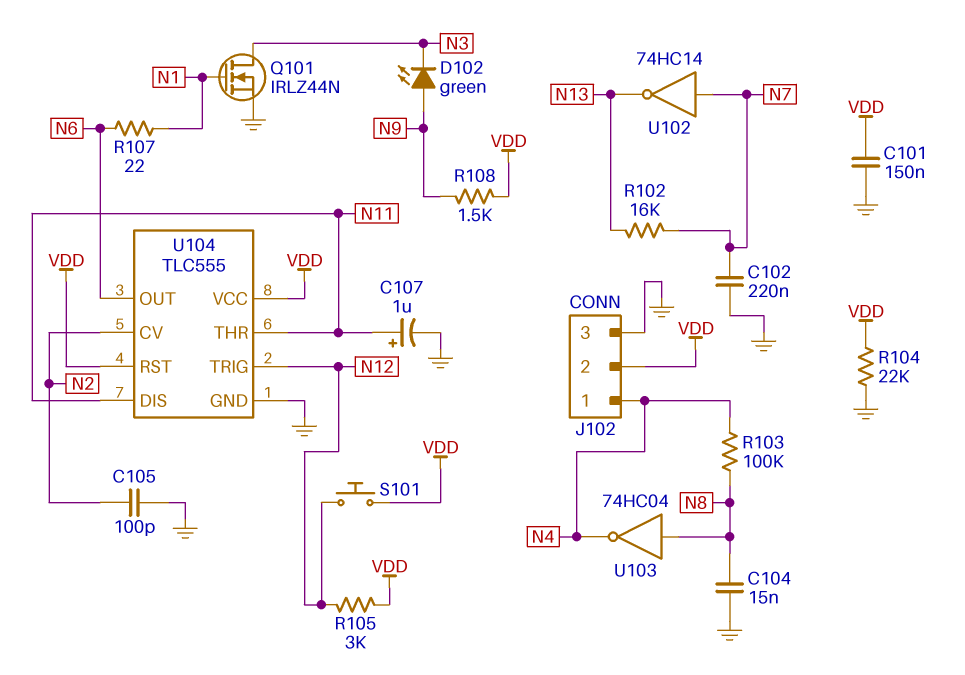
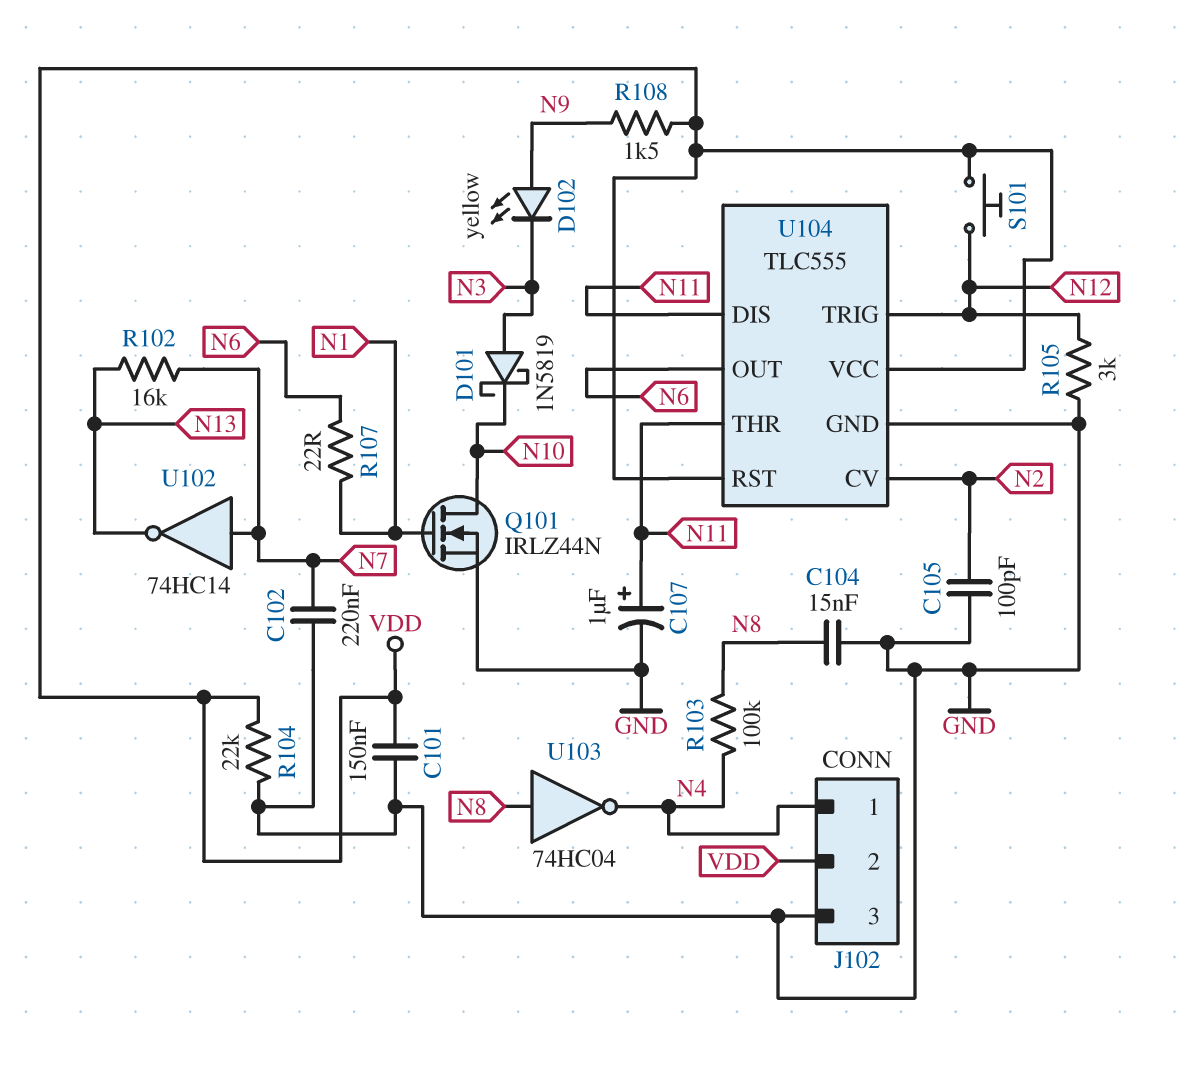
D101: none -> schottky 1N5819 (A N3, K N10)
D102: LED green (A N9, K N3) -> LED yellow (A N9, K N3)
Q101: NMOS IRLZ44N (G N1, D N3, S GND) -> NMOS IRLZ44N (G N1, D N10, S GND)
R105: 3k (N12, VDD) -> 3k (GND, N12)

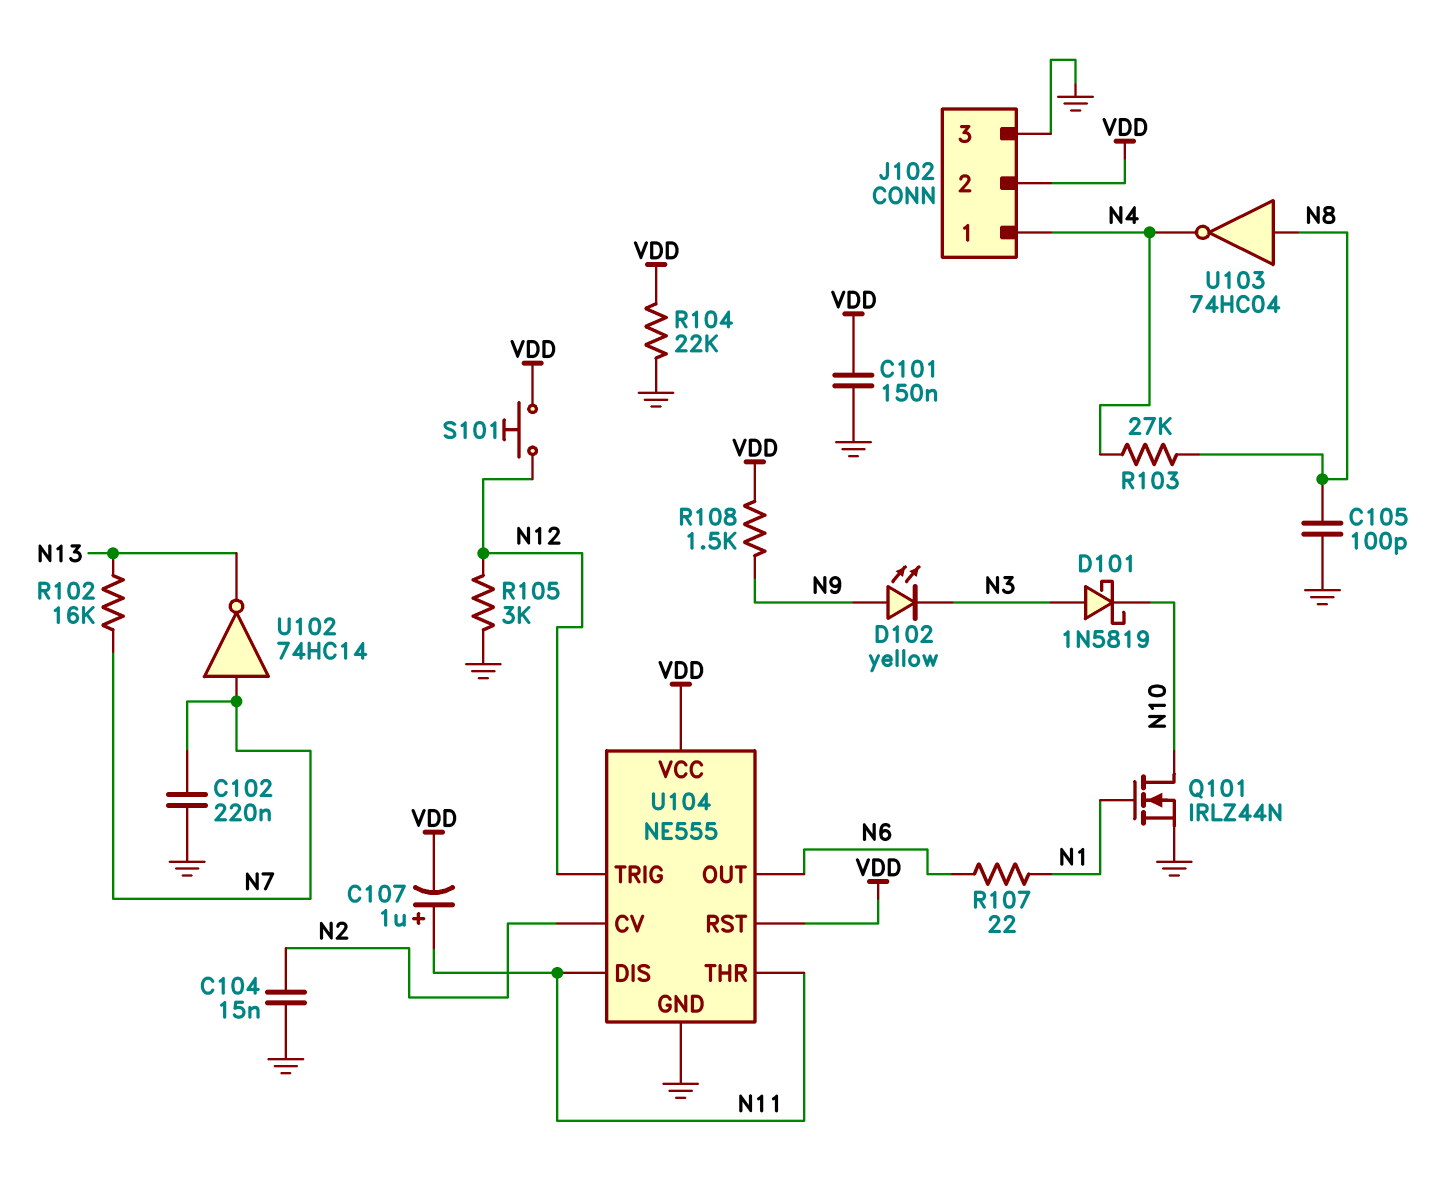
C104: 15nF (GND, N8) -> 15nF (GND, N2)
C105: 100pF (GND, N2) -> 100pF (GND, N8)
C107: 1uF (plus N11, minus GND) -> 1uF (plus N11, minus VDD)
R103: 100k (N4, N8) -> 27k (N4, N8)
U104: TLC555 -> NE555

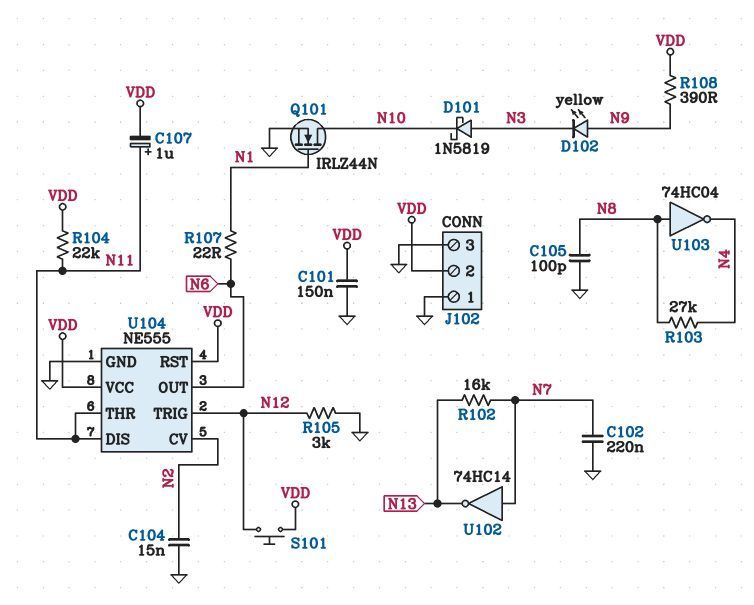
J102 pin 1: N4 -> GND
R104: 22k (GND, VDD) -> 22k (N11, VDD)
R108: 1.5k (N9, VDD) -> 390 (N9, VDD)

